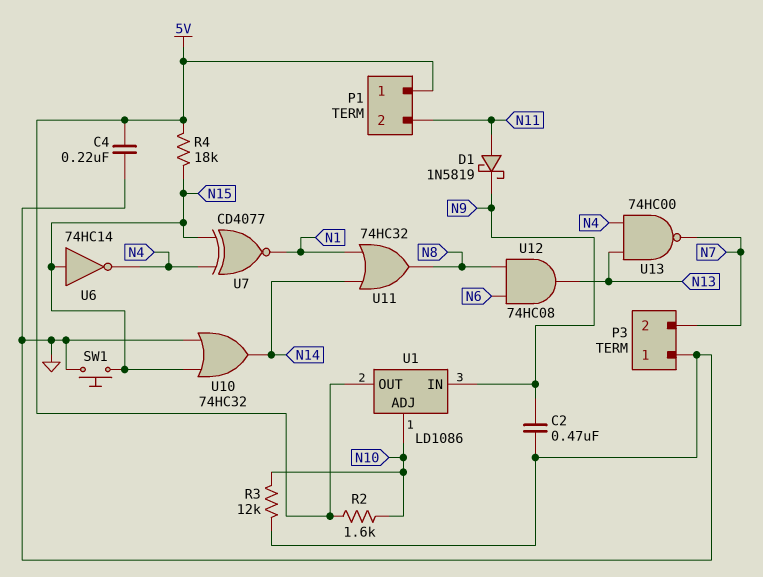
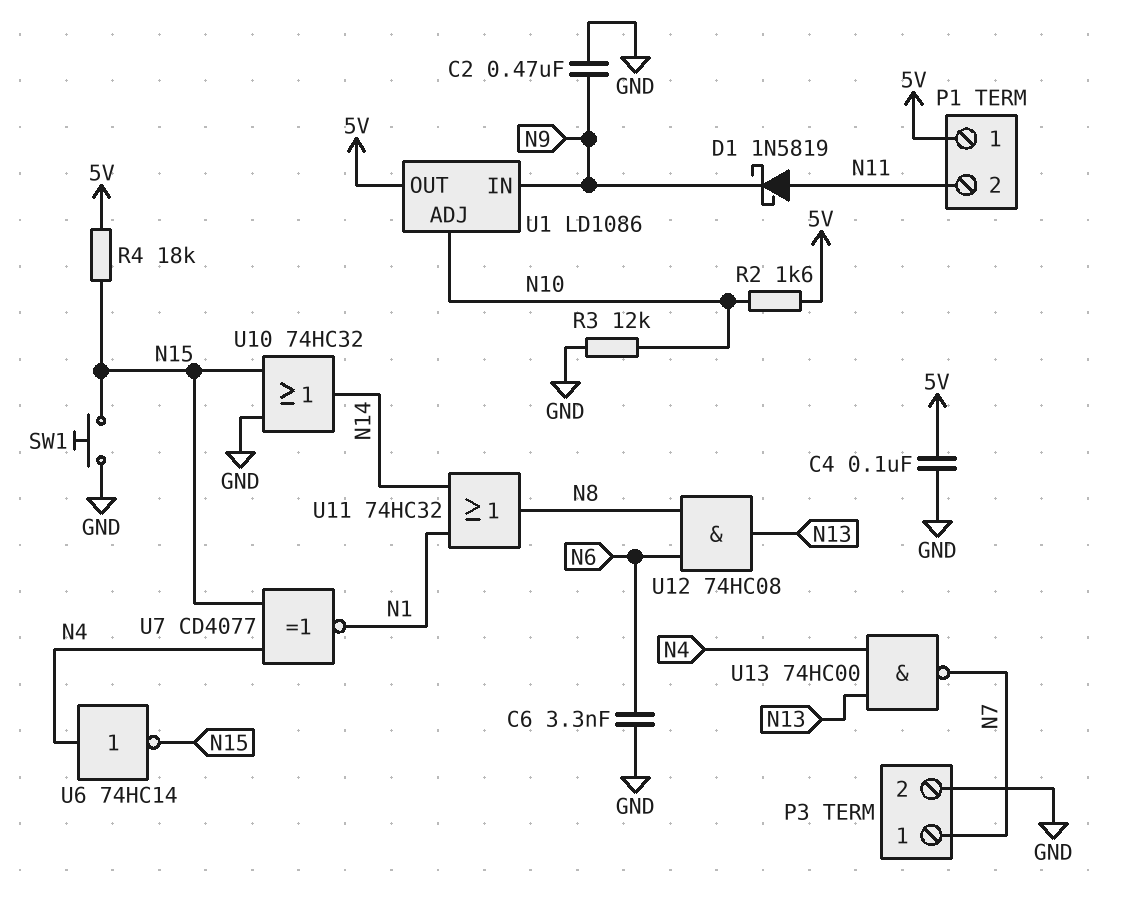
C4: 220nF (5V, GND) -> 100nF (5V, GND)
C6: none -> 3.3nF (GND, N6)
P3 pin 1: GND -> N7
P3 pin 2: N7 -> GND
U6: NOT 74HC14 (in N15, out N4) -> NOT 74HC14 (in N4, out N15)

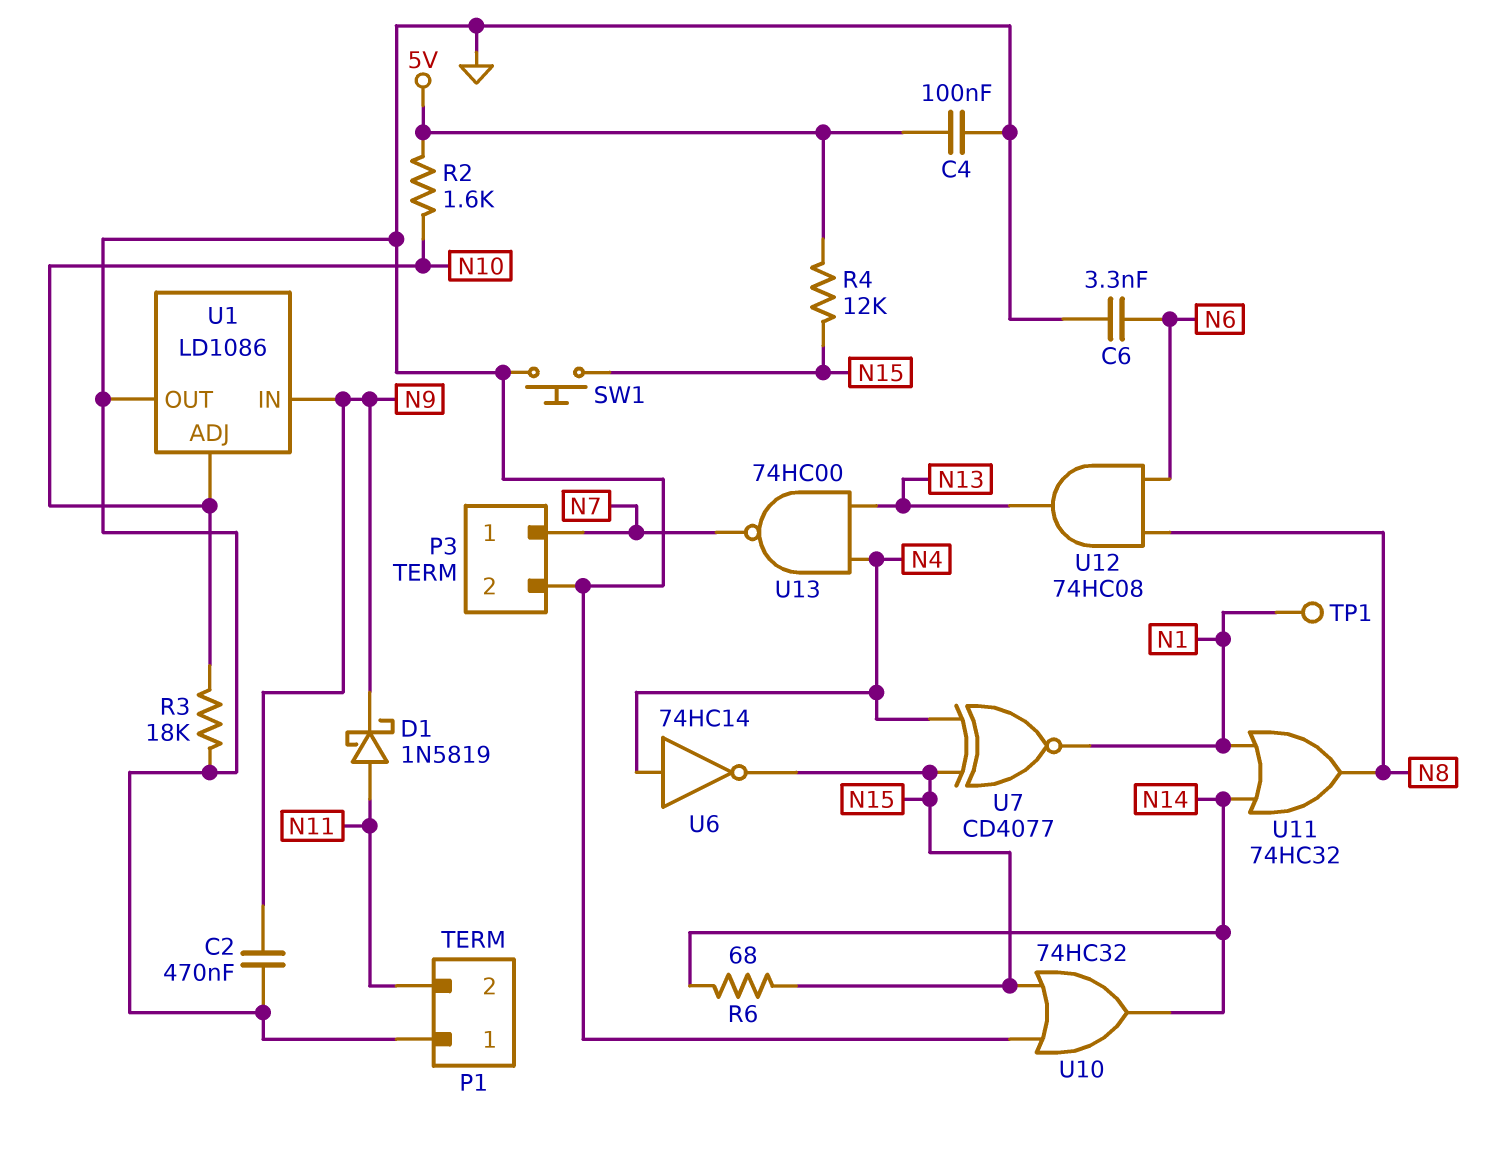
P1 pin 1: 5V -> GND
R3: 12k (GND, N10) -> 18k (GND, N10)
R4: 18k (5V, N15) -> 12k (5V, N15)
R6: none -> 68 (N14, N15)
TP1: none -> test point (N1)
U1 pin OUT: 5V -> GND

